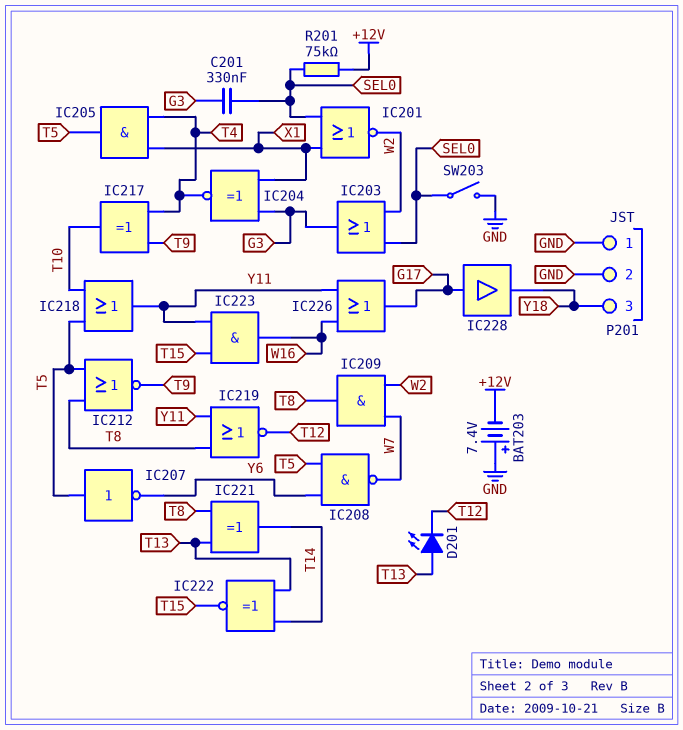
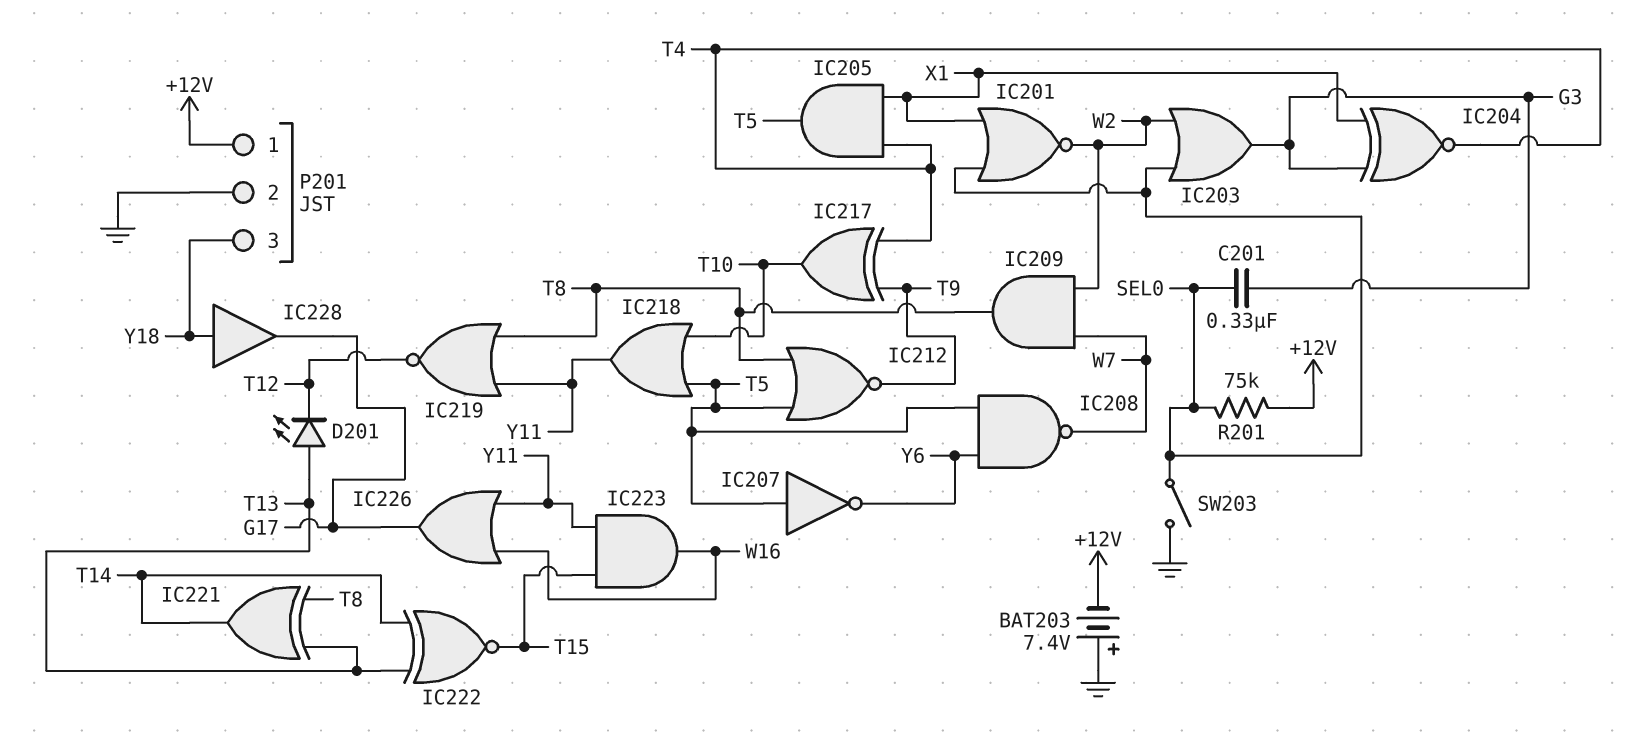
IC228: buffer (in G17, out Y18) -> buffer (in Y18, out G17)
P201 pin 1: GND -> +12V

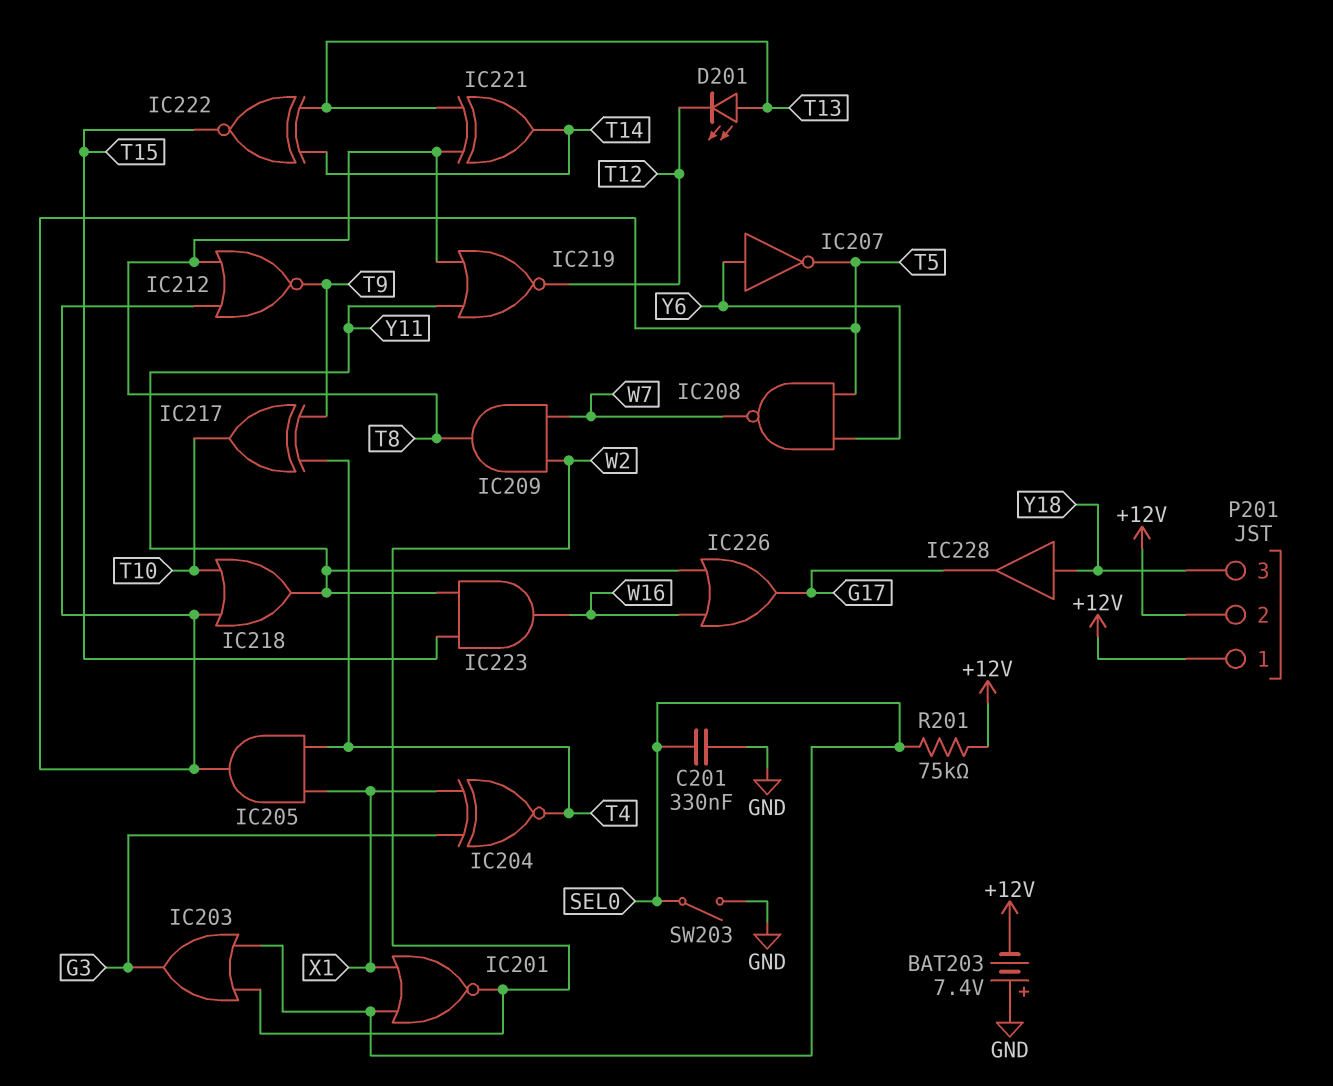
C201: 330nF (G3, SEL0) -> 330nF (GND, SEL0)
IC207: NOT (in T5, out Y6) -> NOT (in Y6, out T5)
P201 pin 2: GND -> +12V

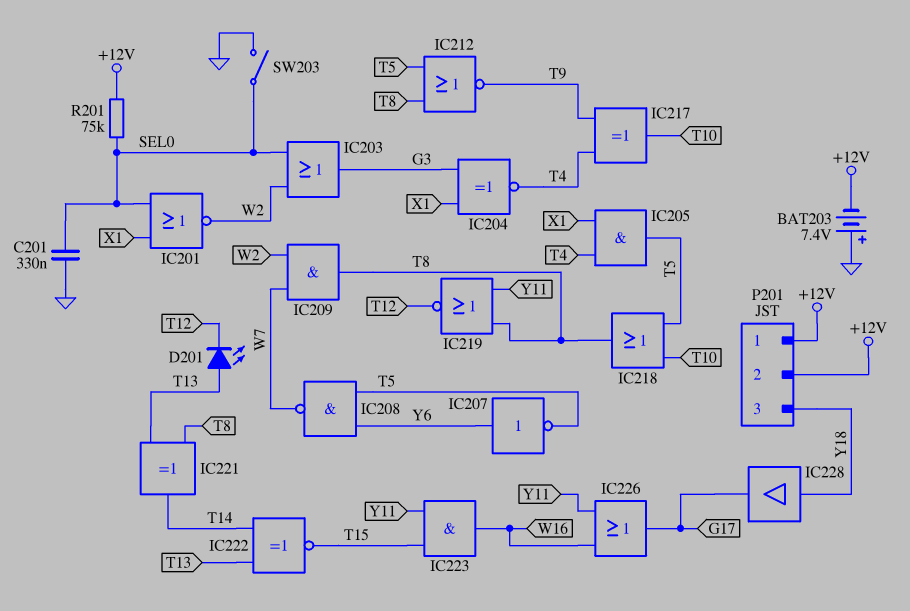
IC218: OR (in T5, in T10, out Y11) -> OR (in T5, in T10, out T8)

